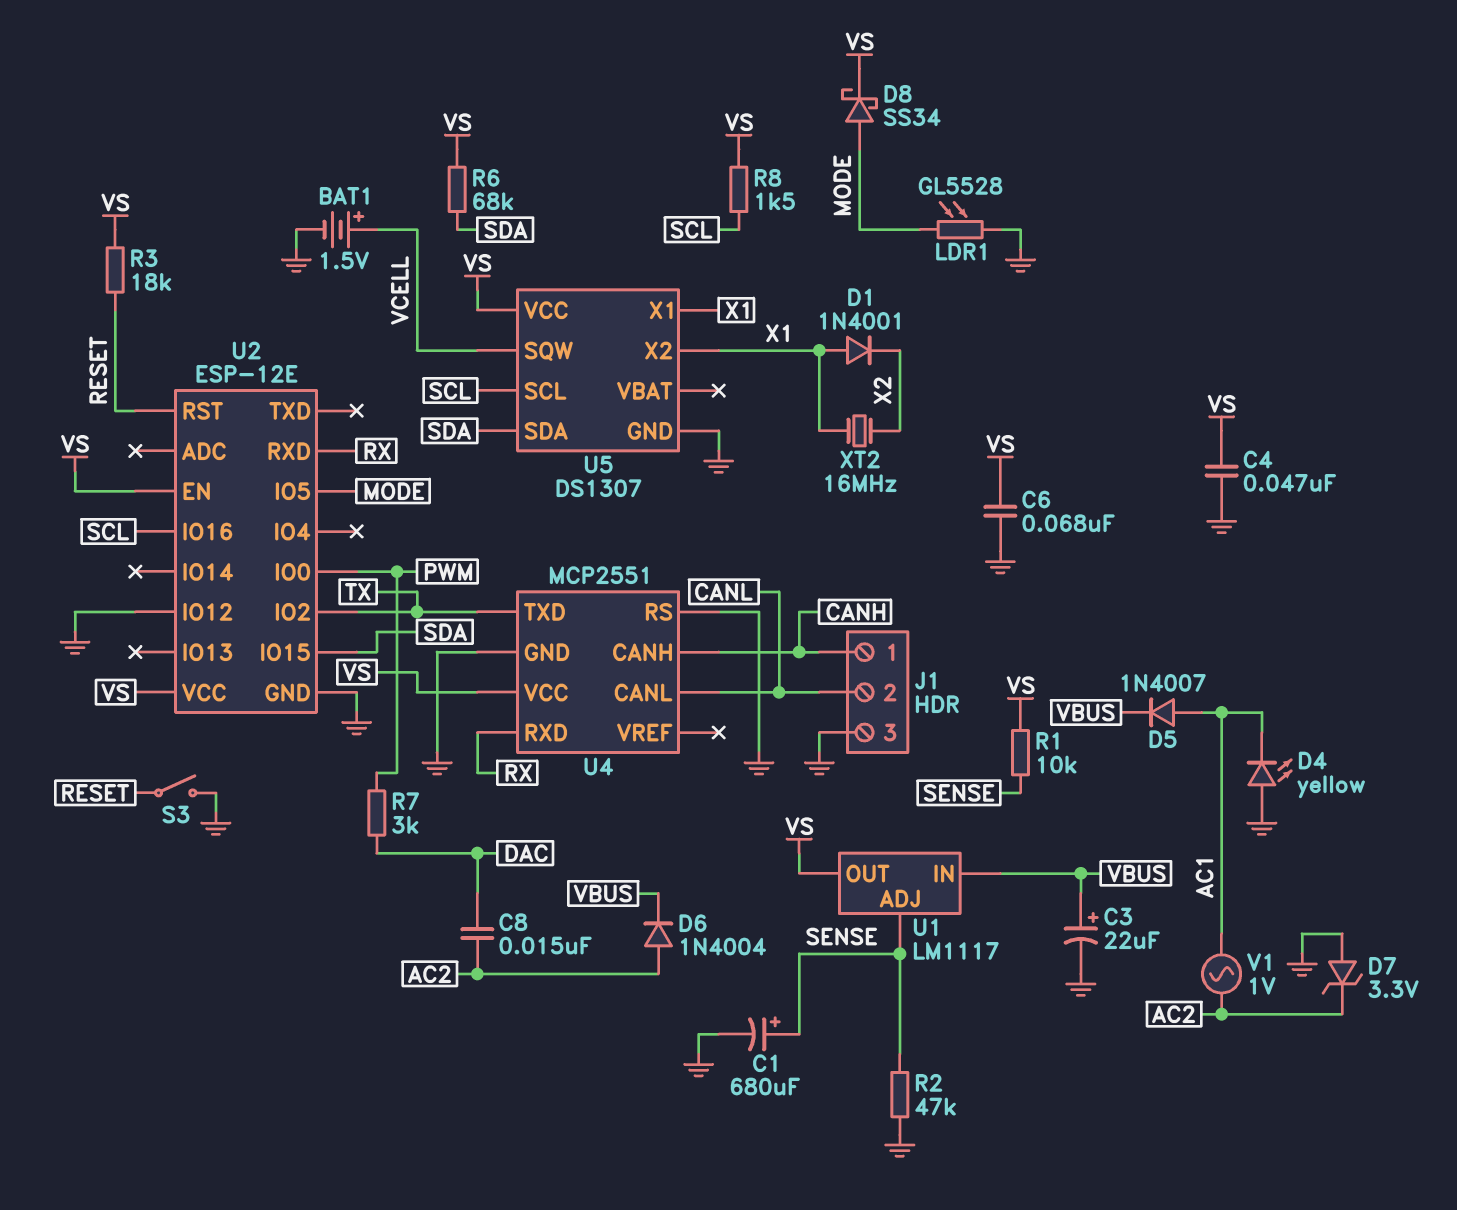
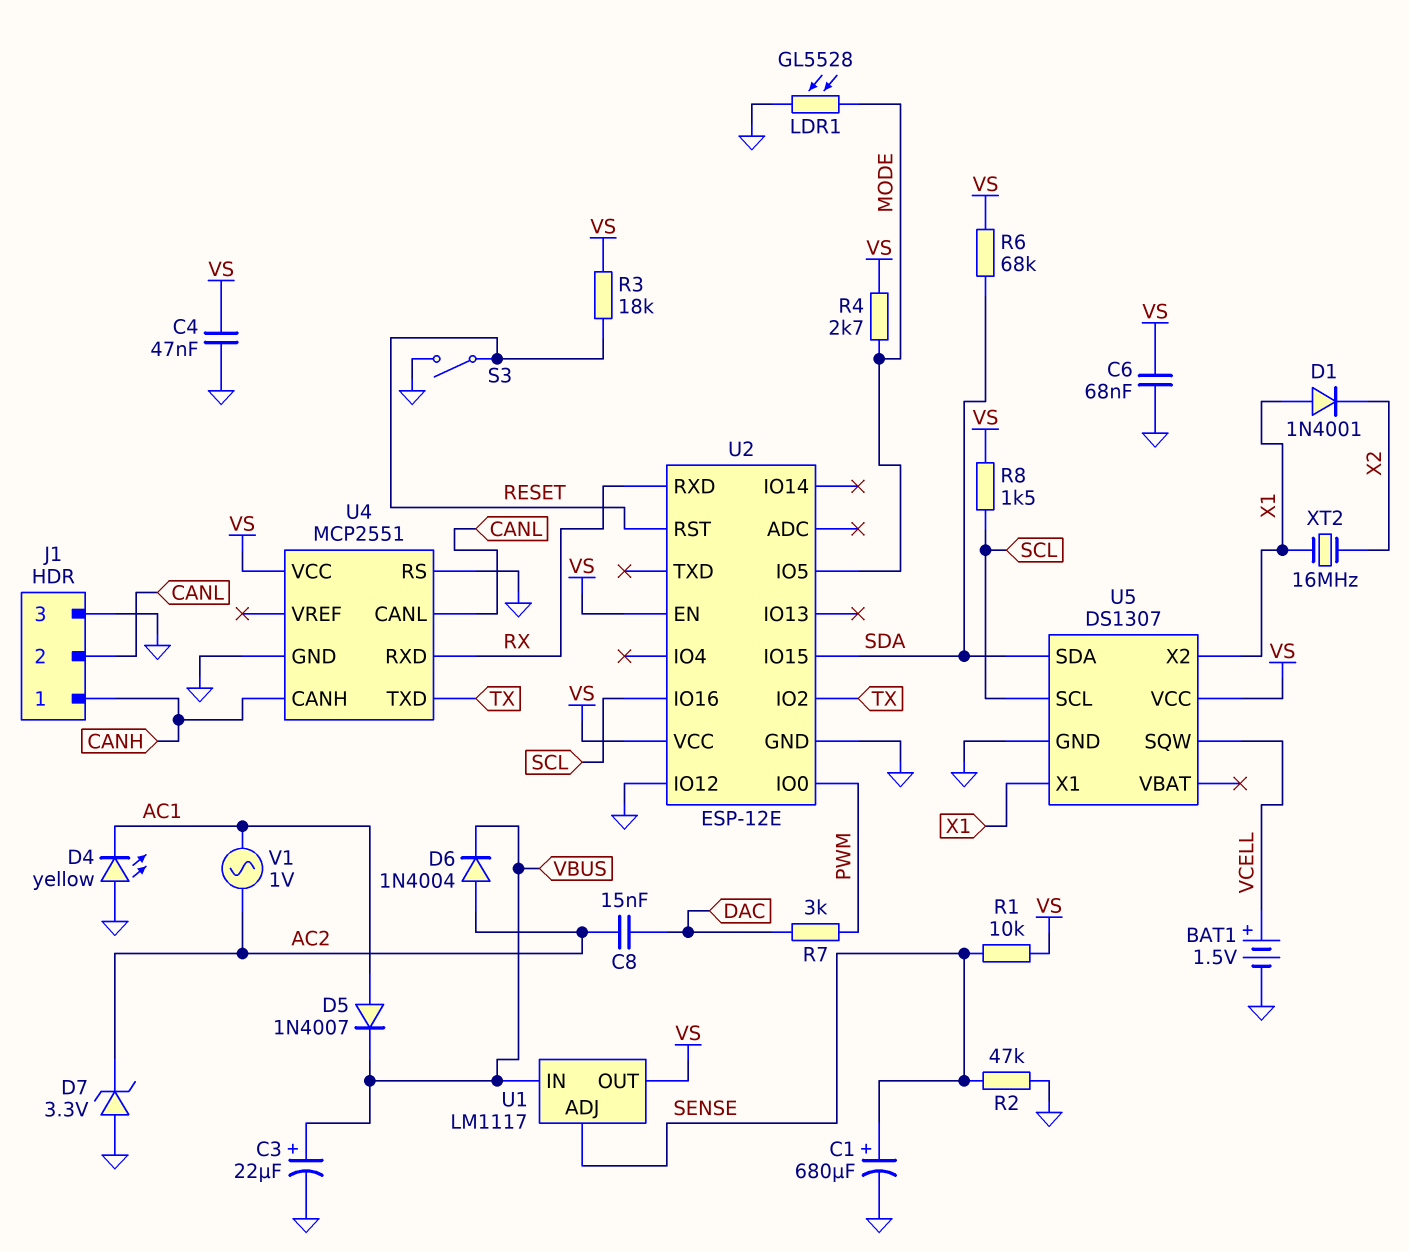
D8: schottky SS34 (A MODE, K VS) -> none
R4: none -> 2.7k (MODE, VS)

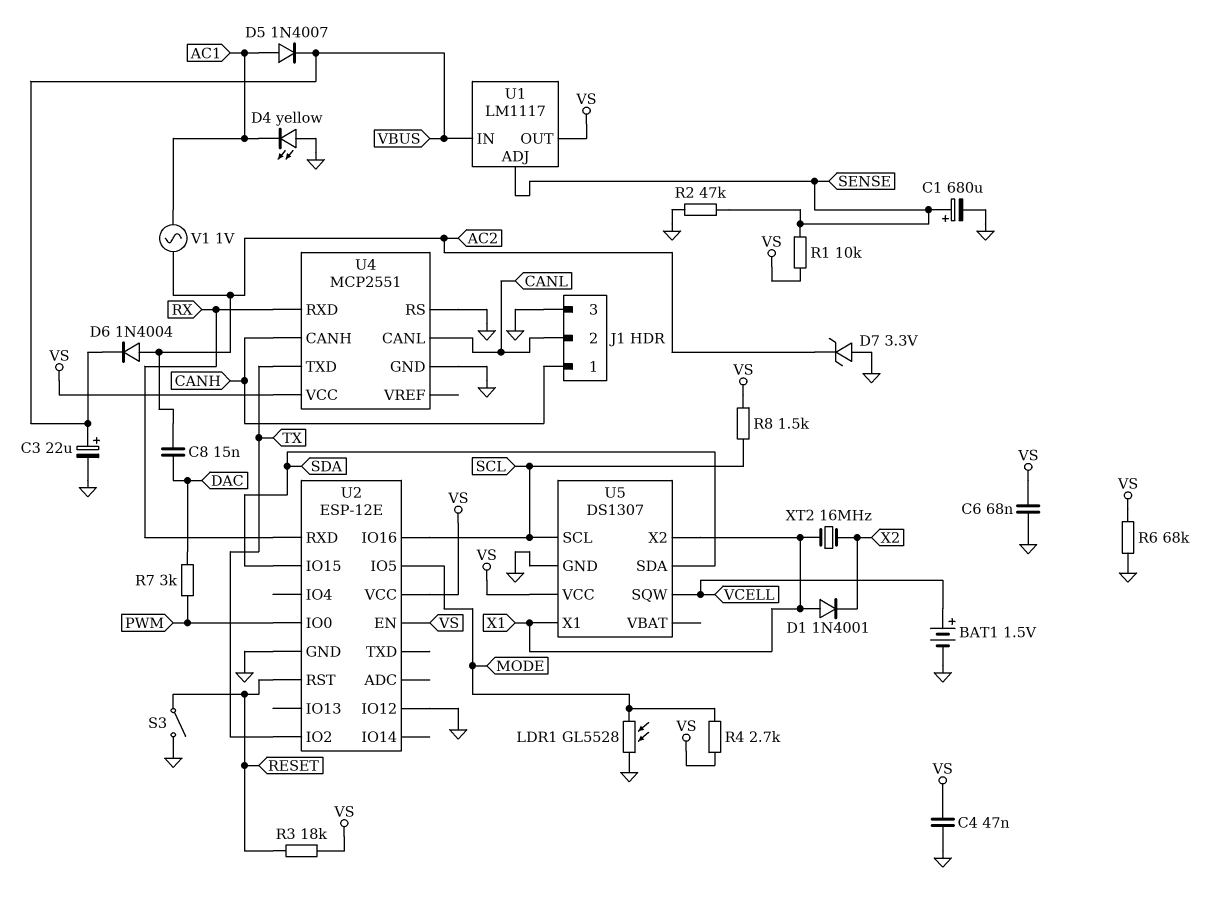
R6: 68k (SDA, VS) -> 68k (GND, VS)

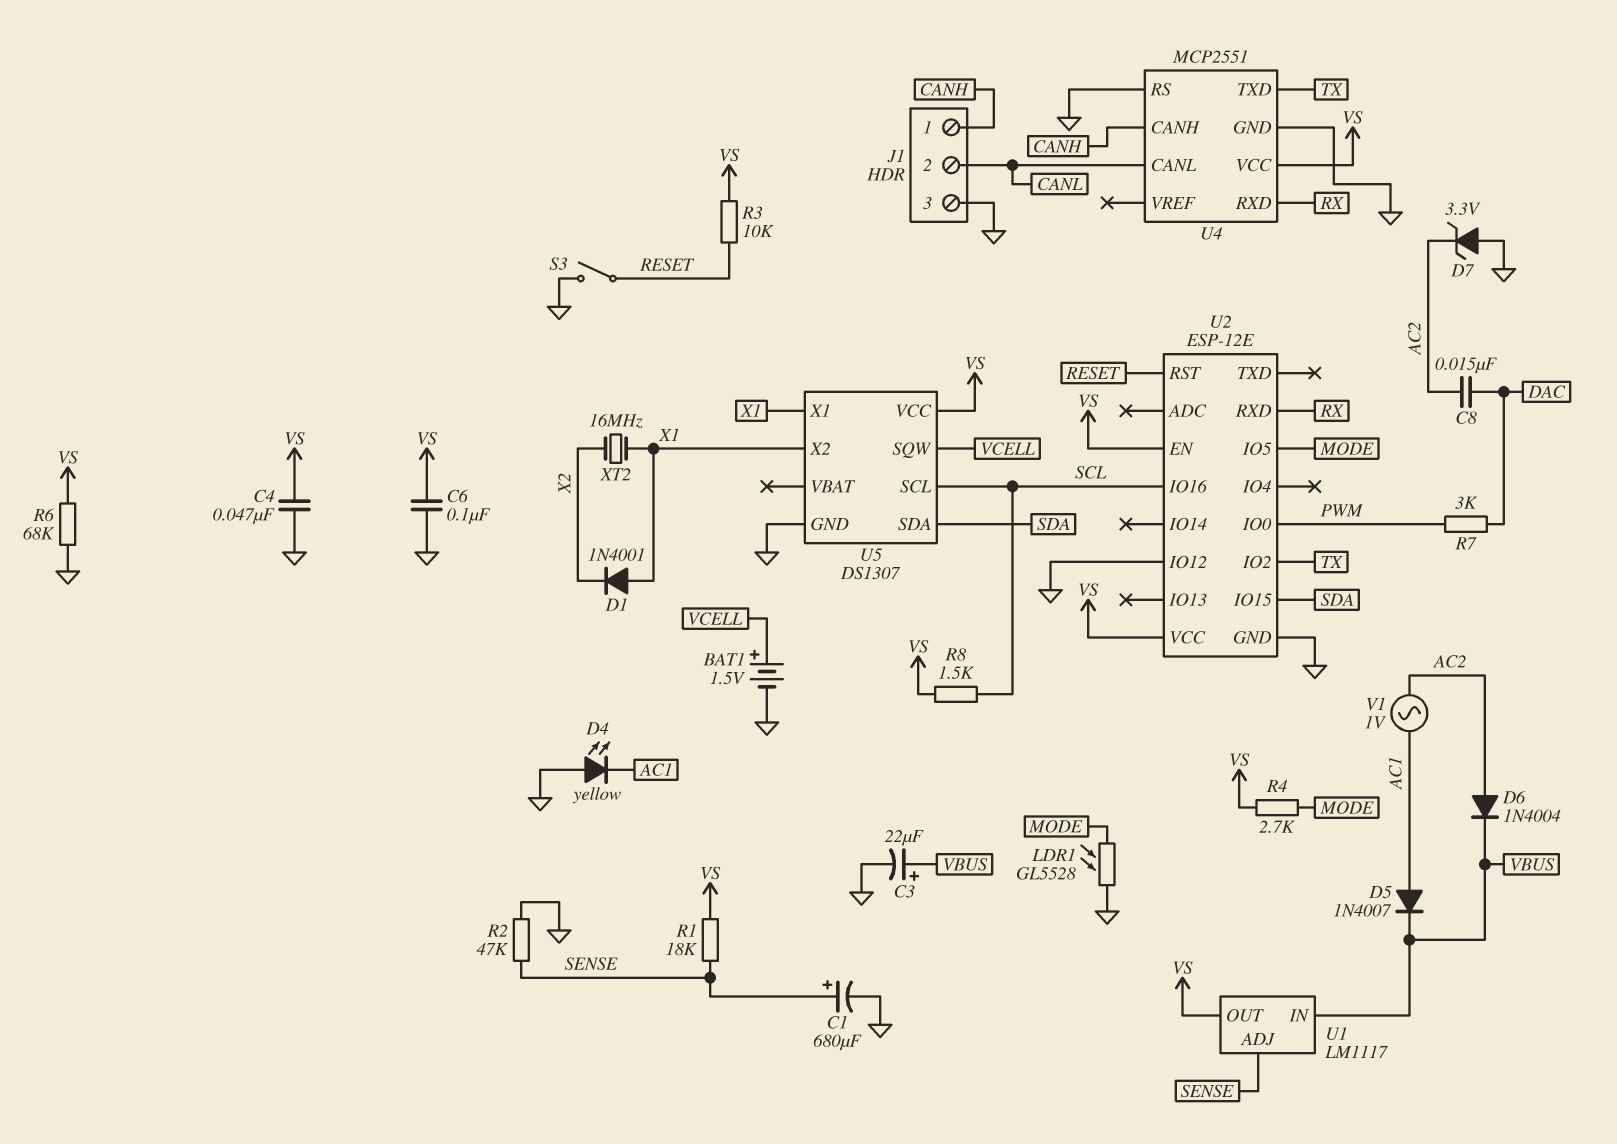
C6: 68nF (GND, VS) -> 100nF (GND, VS)
R1: 10k (SENSE, VS) -> 18k (SENSE, VS)
R3: 18k (RESET, VS) -> 10k (RESET, VS)

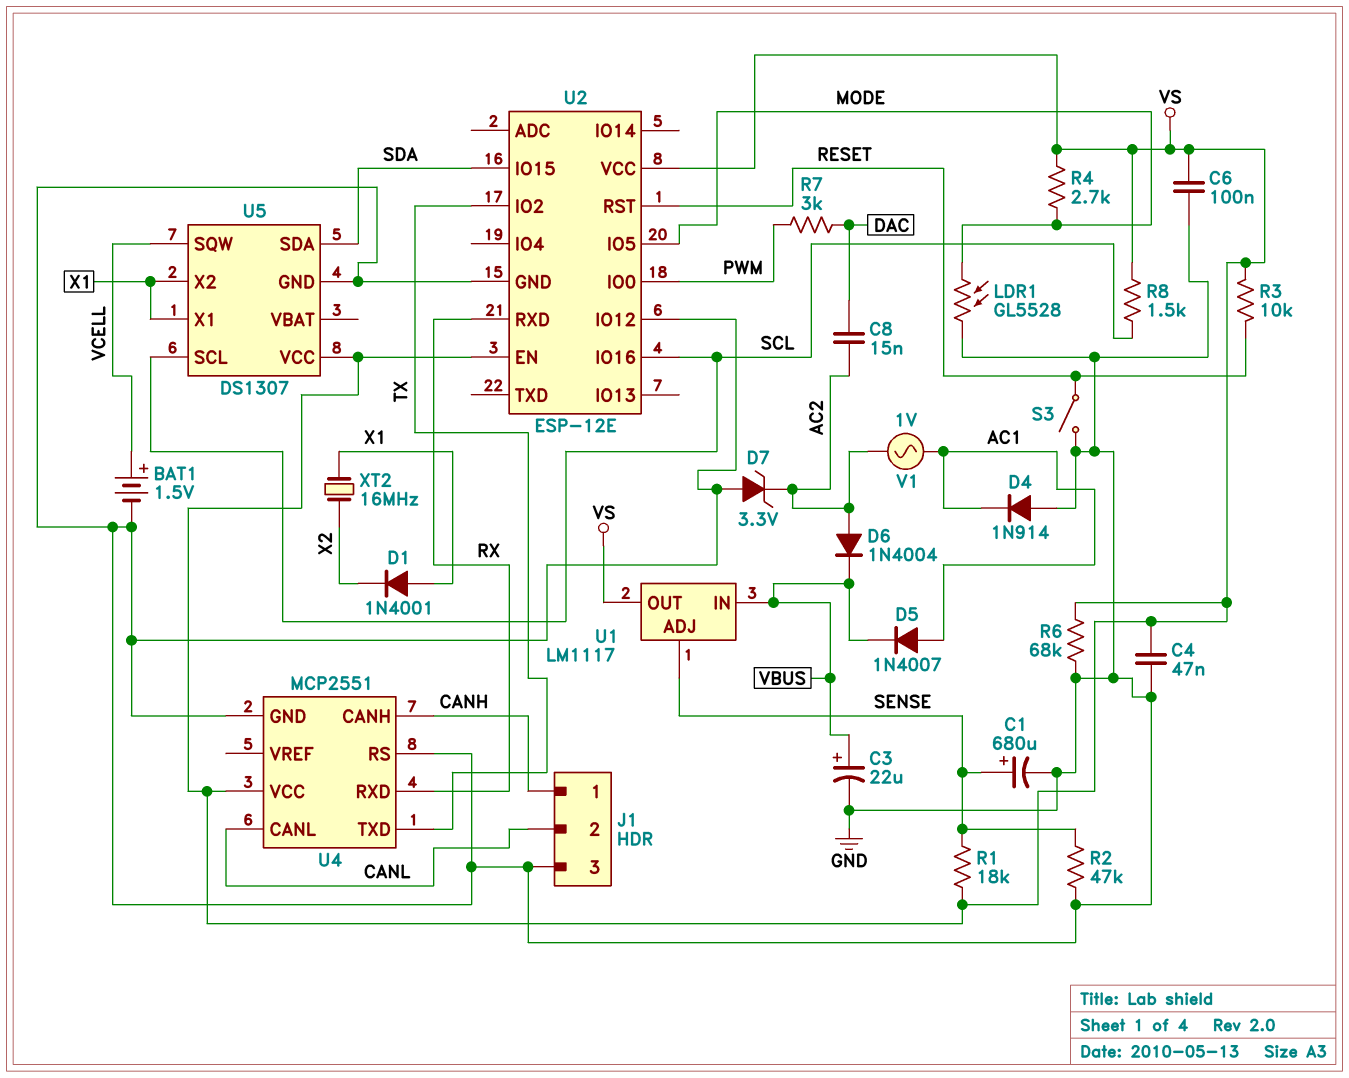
D4: LED yellow (A GND, K AC1) -> diode 1N914 (A GND, K AC1)

